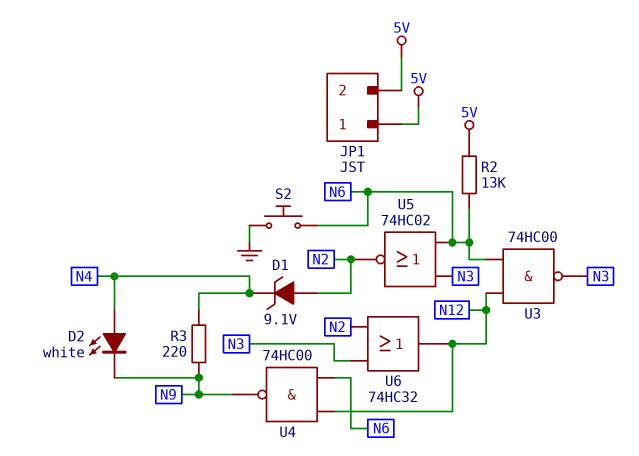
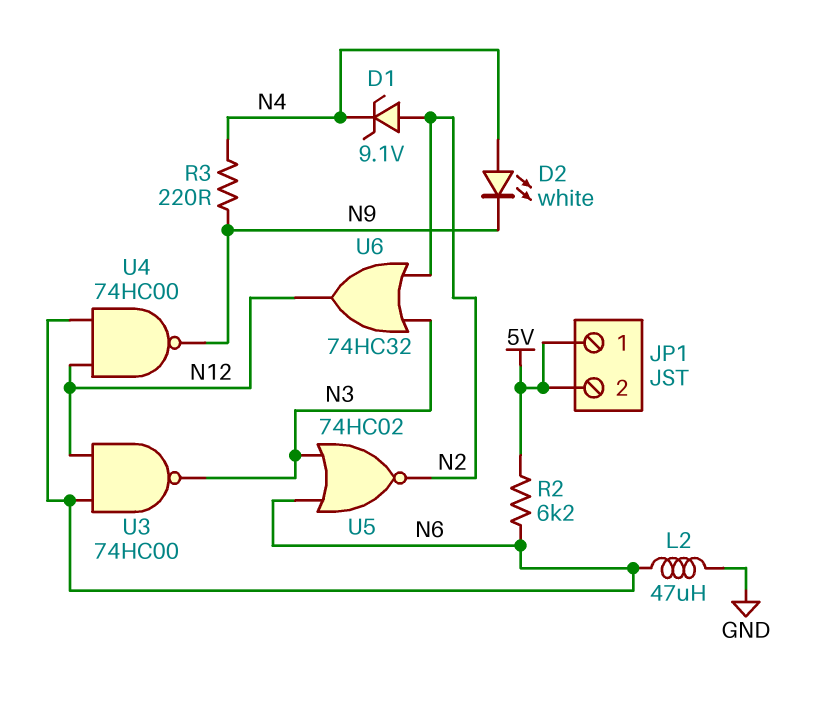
L2: none -> 47uH (GND, N6)
R2: 13k (5V, N6) -> 6.2k (5V, N6)
S2: button (GND, N6) -> none

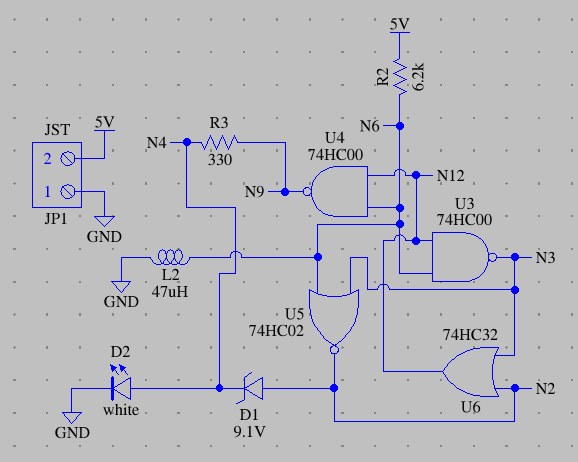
D2: LED white (A N4, K N9) -> LED white (A N4, K GND)
JP1 pin 1: 5V -> GND
R3: 220 (N4, N9) -> 330 (N4, N9)

